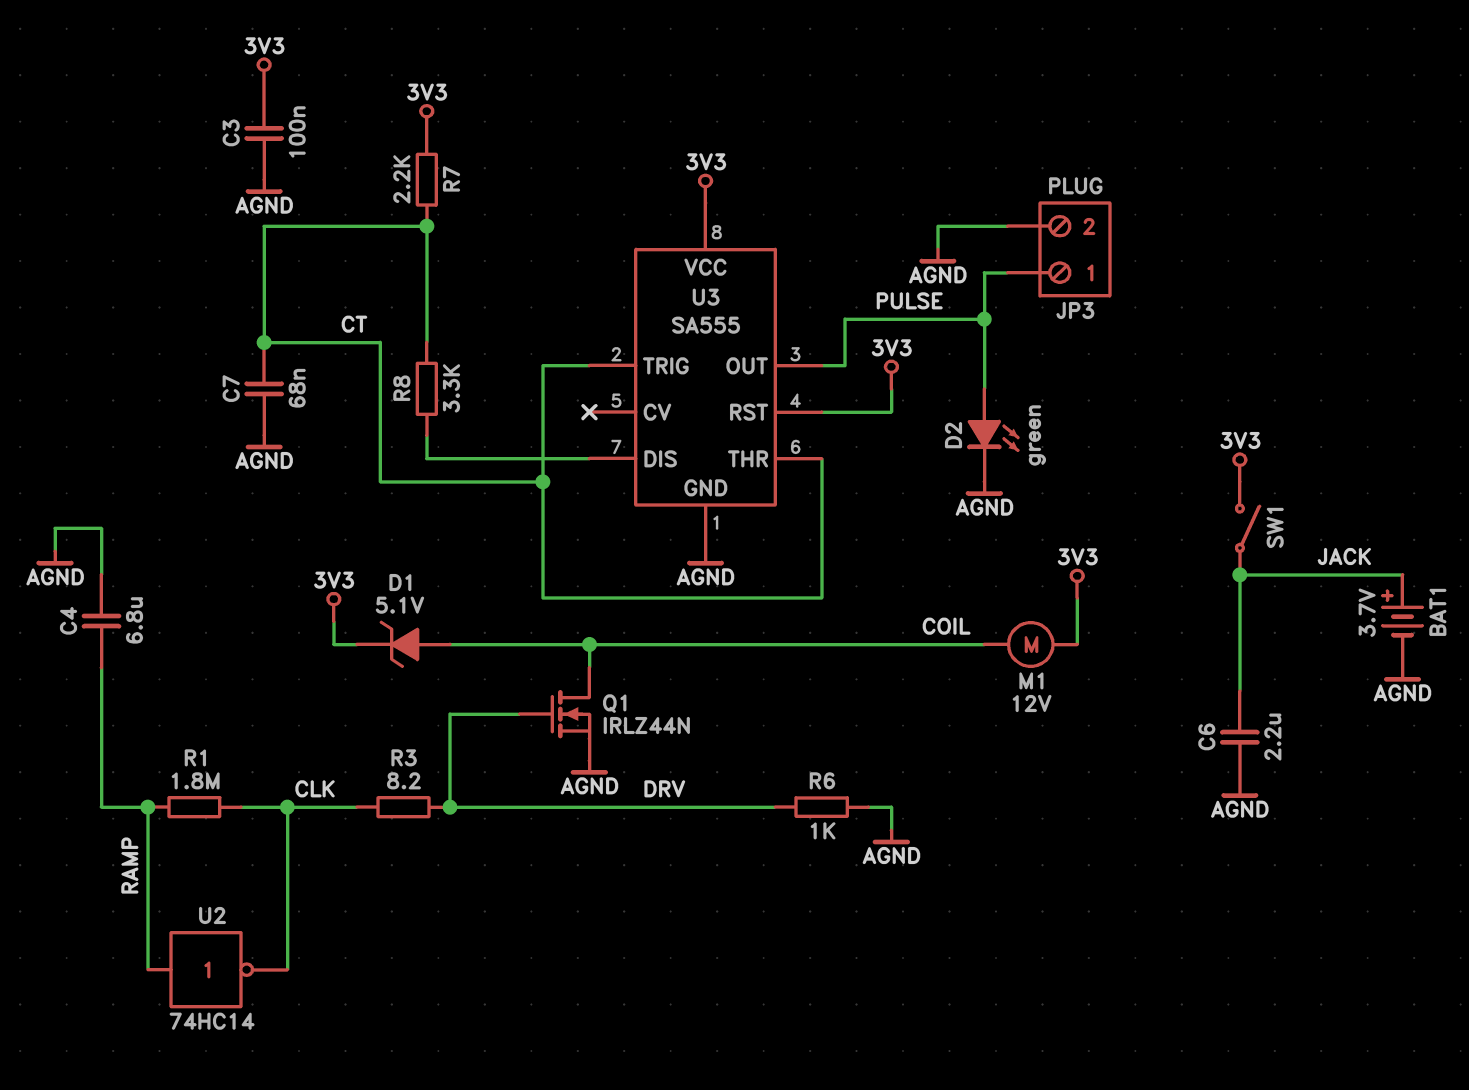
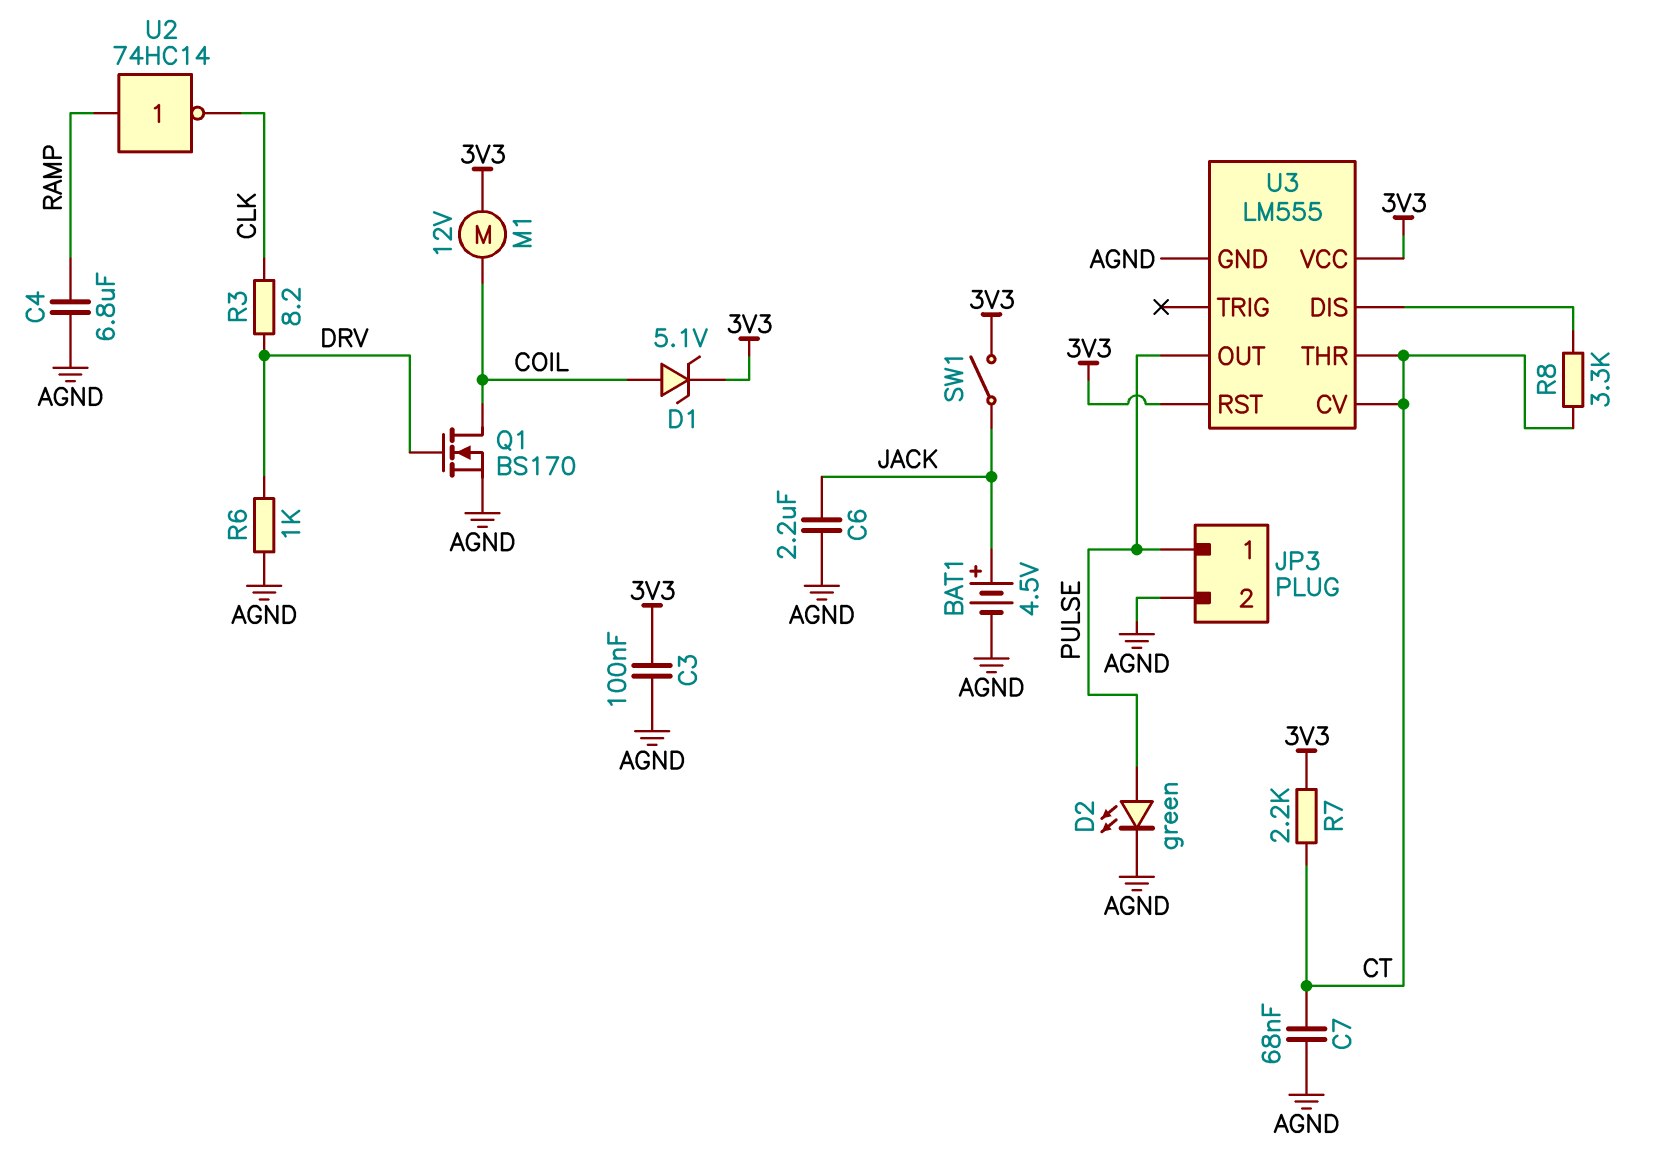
BAT1: 3.7V (plus JACK, minus AGND) -> 4.5V (plus JACK, minus AGND)
Q1: NMOS IRLZ44N (G DRV, D COIL, S AGND) -> NMOS BS170 (G DRV, D COIL, S AGND)
R1: 1.8M (CLK, RAMP) -> none
U3: SA555 -> LM555
U3 pin CV: none -> CT
U3 pin TRIG: CT -> none

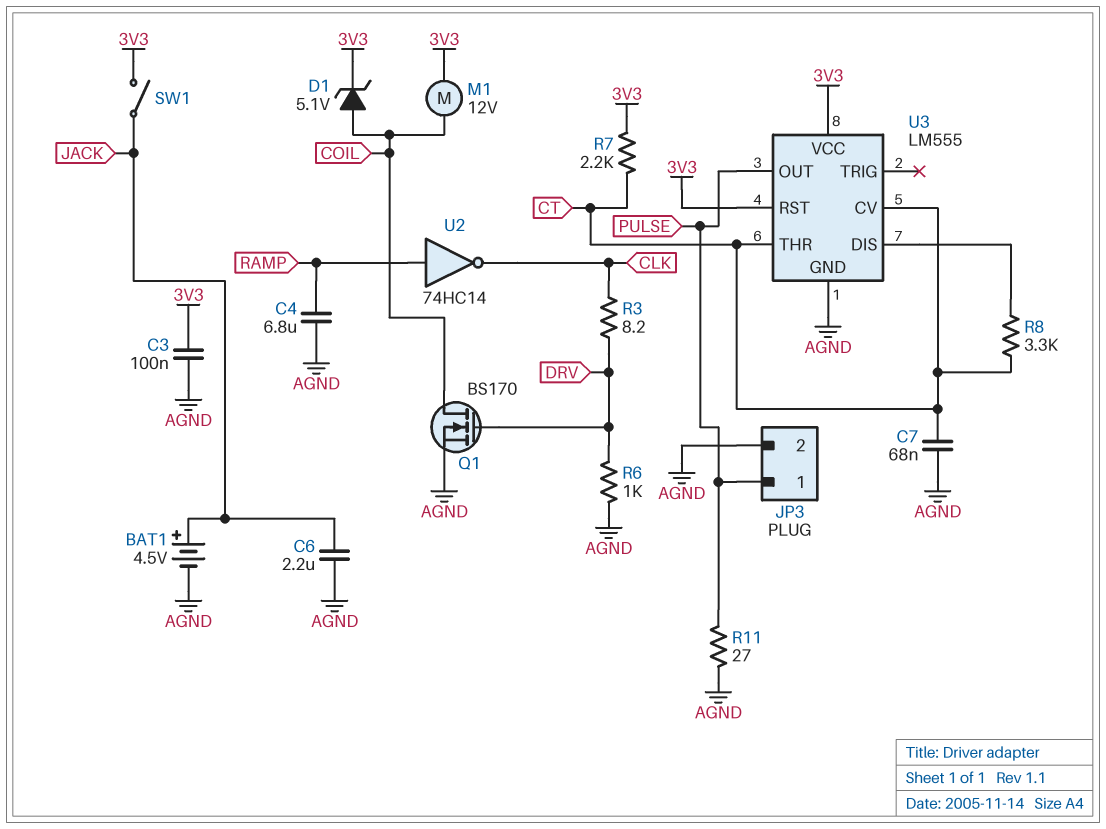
D2: LED green (A PULSE, K AGND) -> none
R11: none -> 27 (AGND, PULSE)

